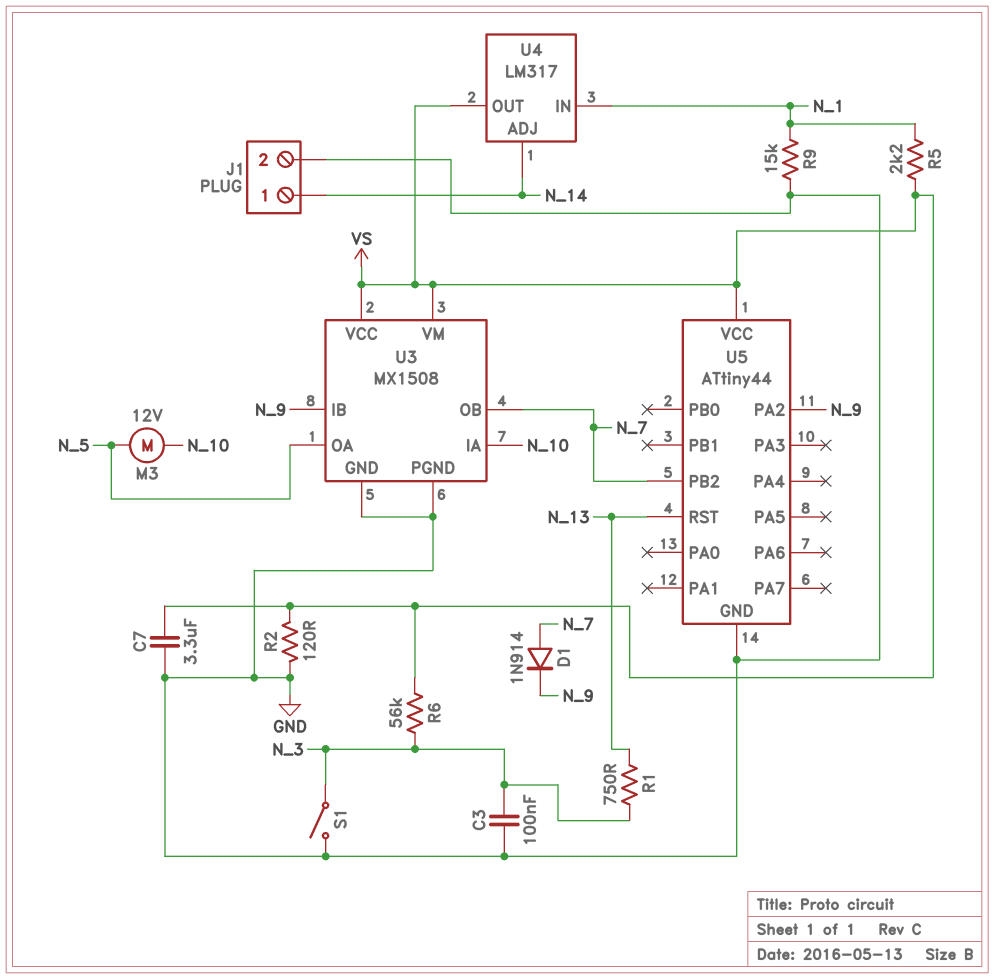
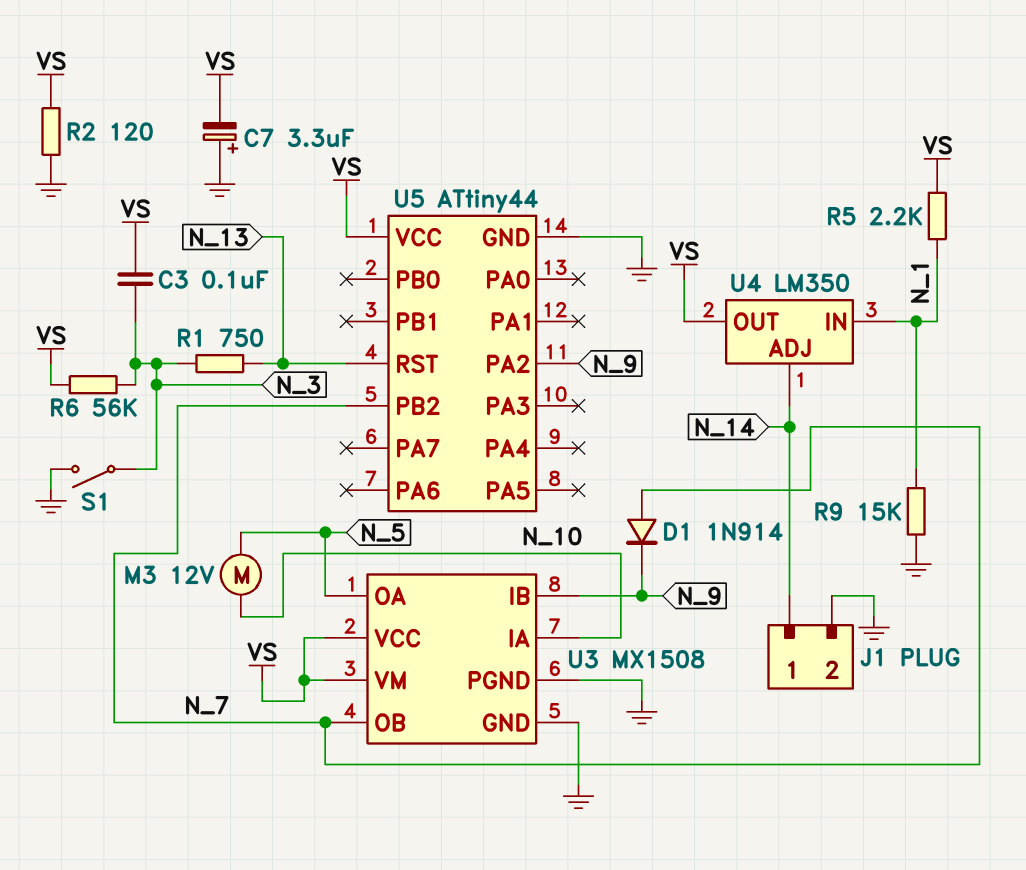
C3: 100nF (GND, N_3) -> 100nF (N_3, VS)
C7: 3.3uF (GND, VS) -> 3.3uF (plus GND, minus VS)
U4: LM317 -> LM350

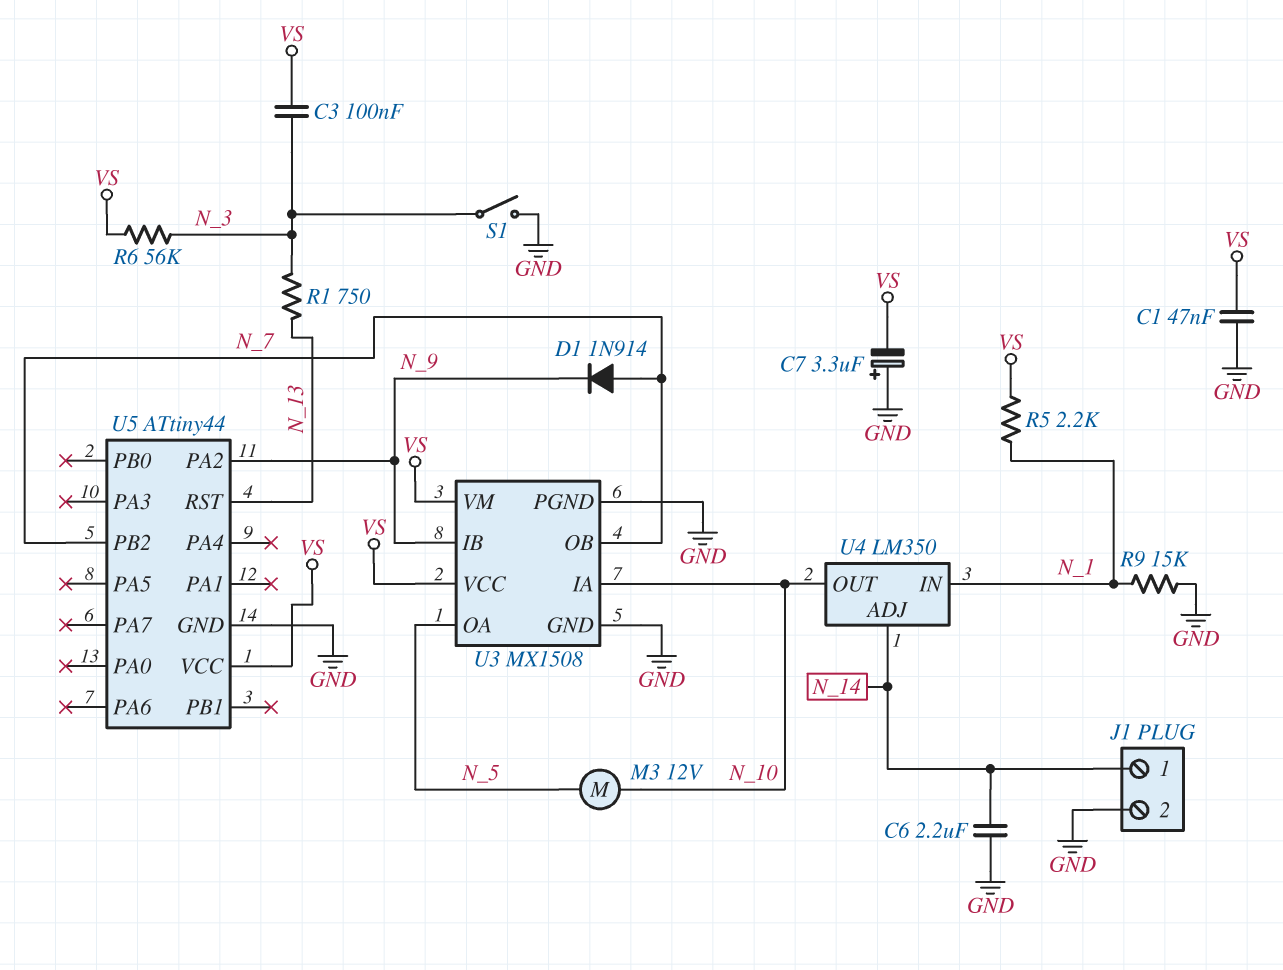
C1: none -> 47nF (GND, VS)
C6: none -> 2.2uF (GND, N_14)
R2: 120 (GND, VS) -> none
U4 pin OUT: VS -> N_10

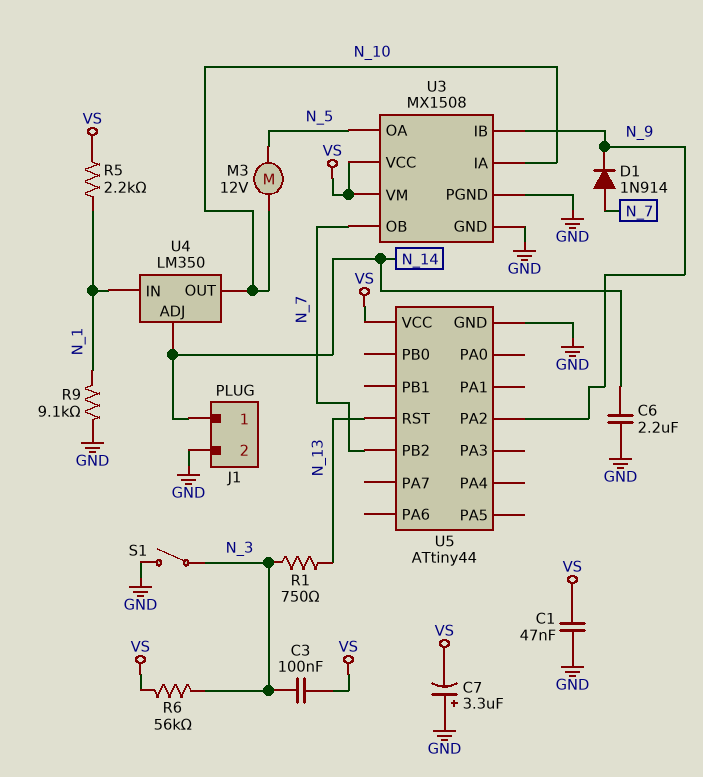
R9: 15k (GND, N_1) -> 9.1k (GND, N_1)

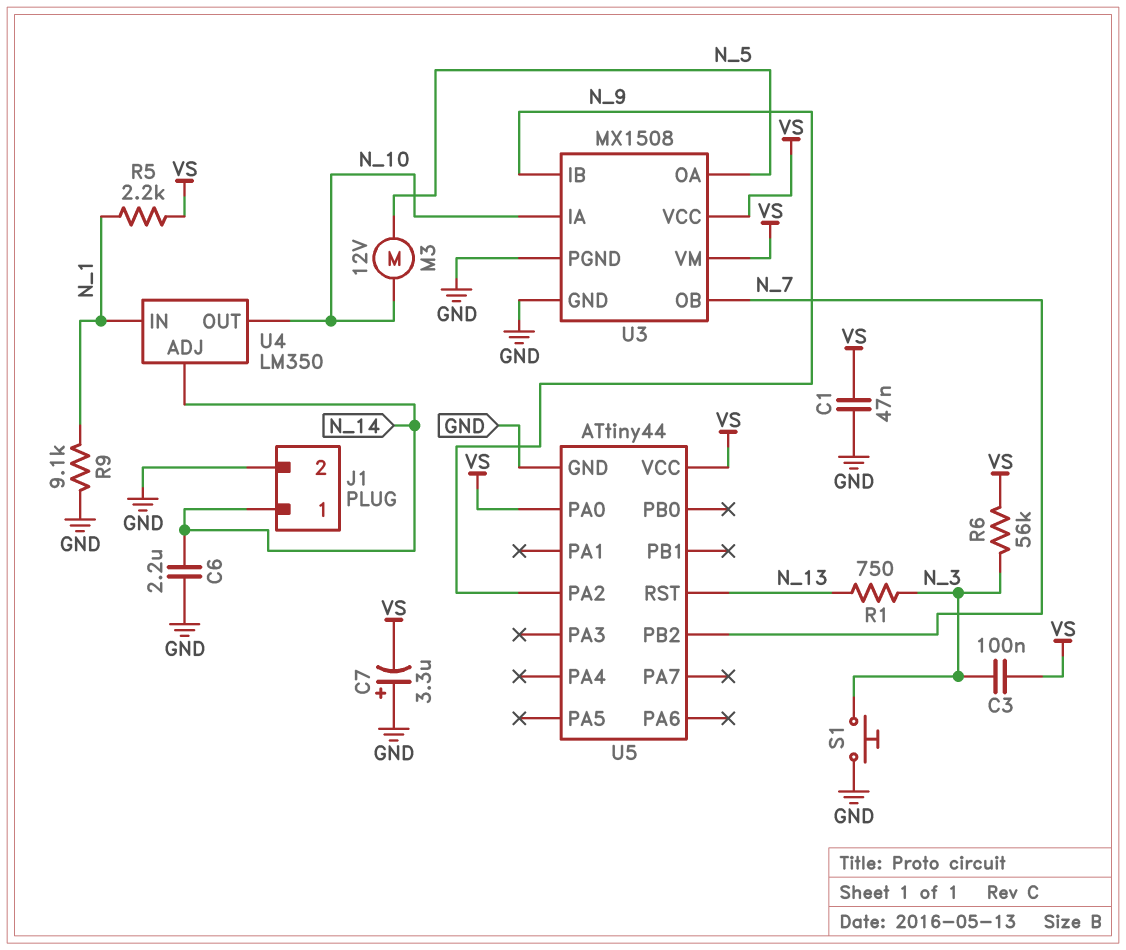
D1: diode 1N914 (A N_7, K N_9) -> none
S1: switch (GND, N_3) -> button (GND, N_3)
U5 pin PA0: none -> VS

